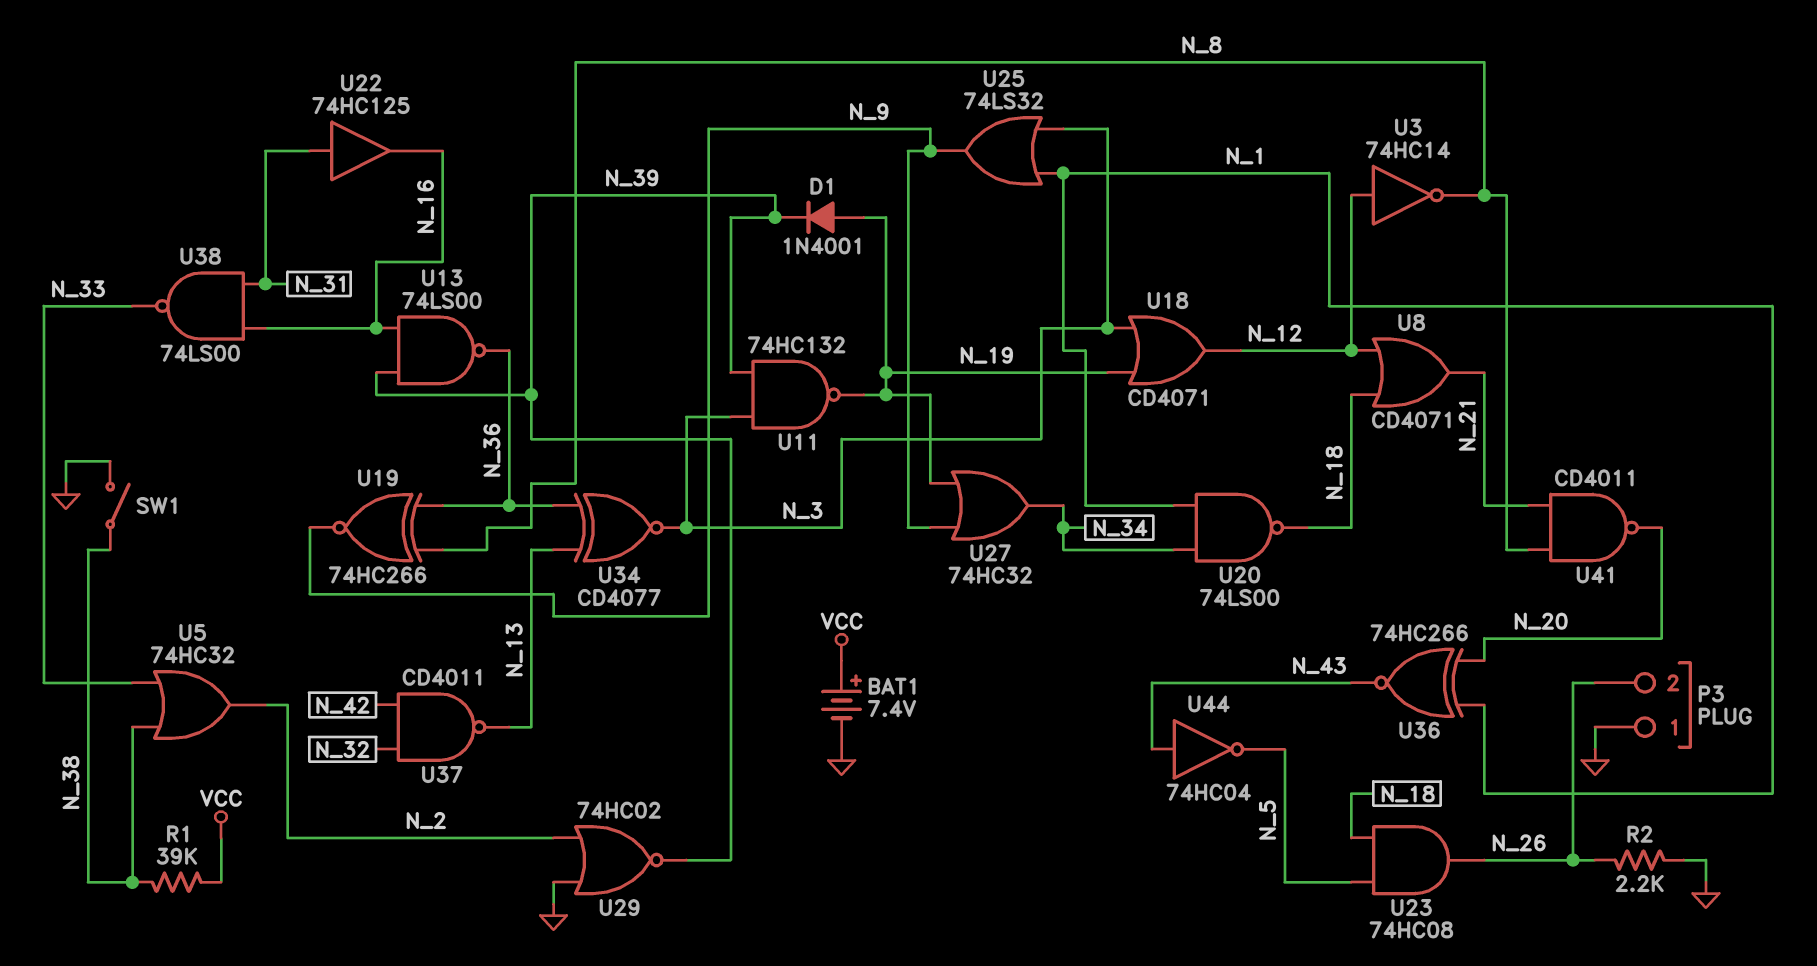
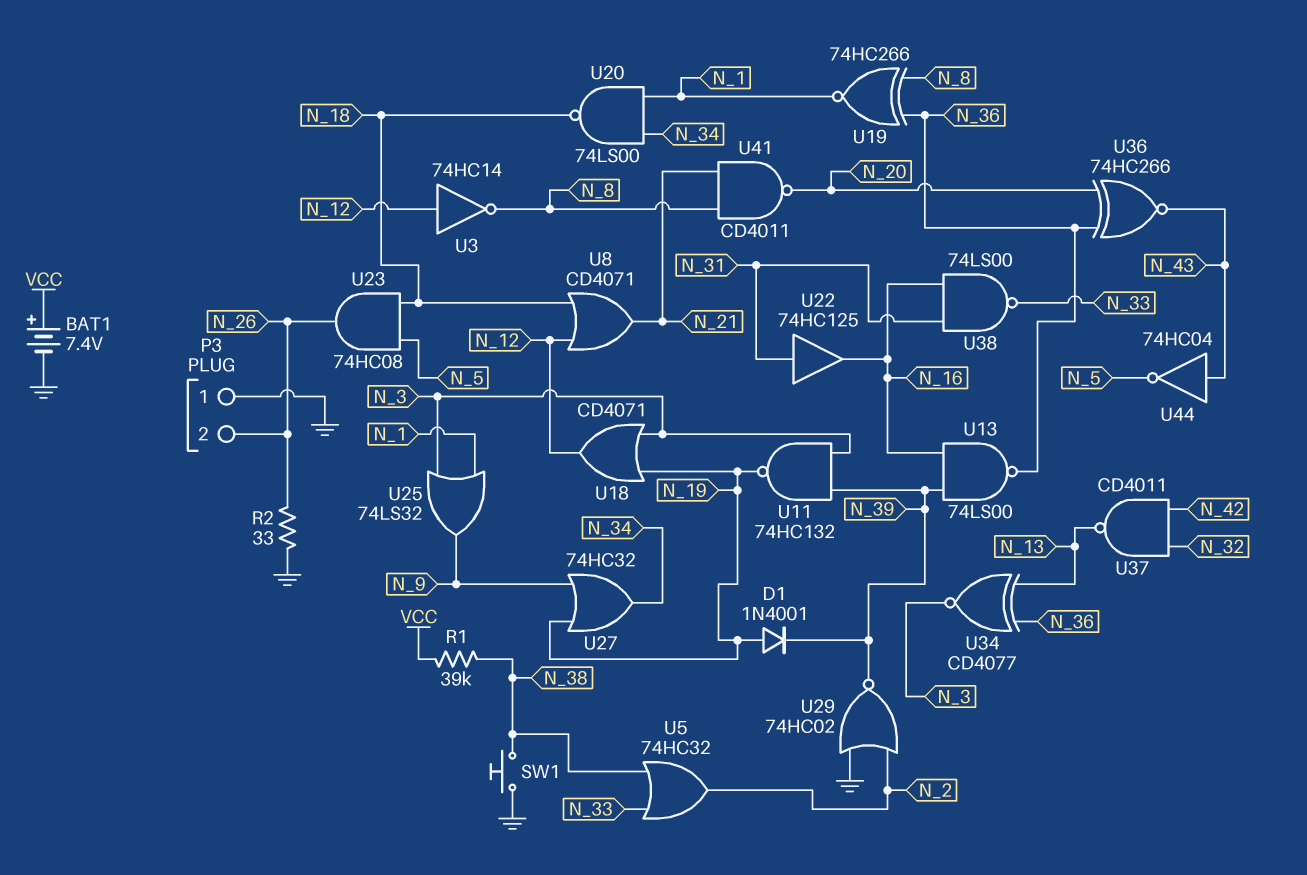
R2: 2.2k (GND, N_26) -> 33 (GND, N_26)
SW1: switch (GND, N_38) -> button (GND, N_38)
U19: XNOR 74HC266 (in N_8, in N_36, out N_9) -> XNOR 74HC266 (in N_8, in N_36, out N_1)
U36: XNOR 74HC266 (in N_1, in N_20, out N_43) -> XNOR 74HC266 (in N_20, in N_36, out N_43)

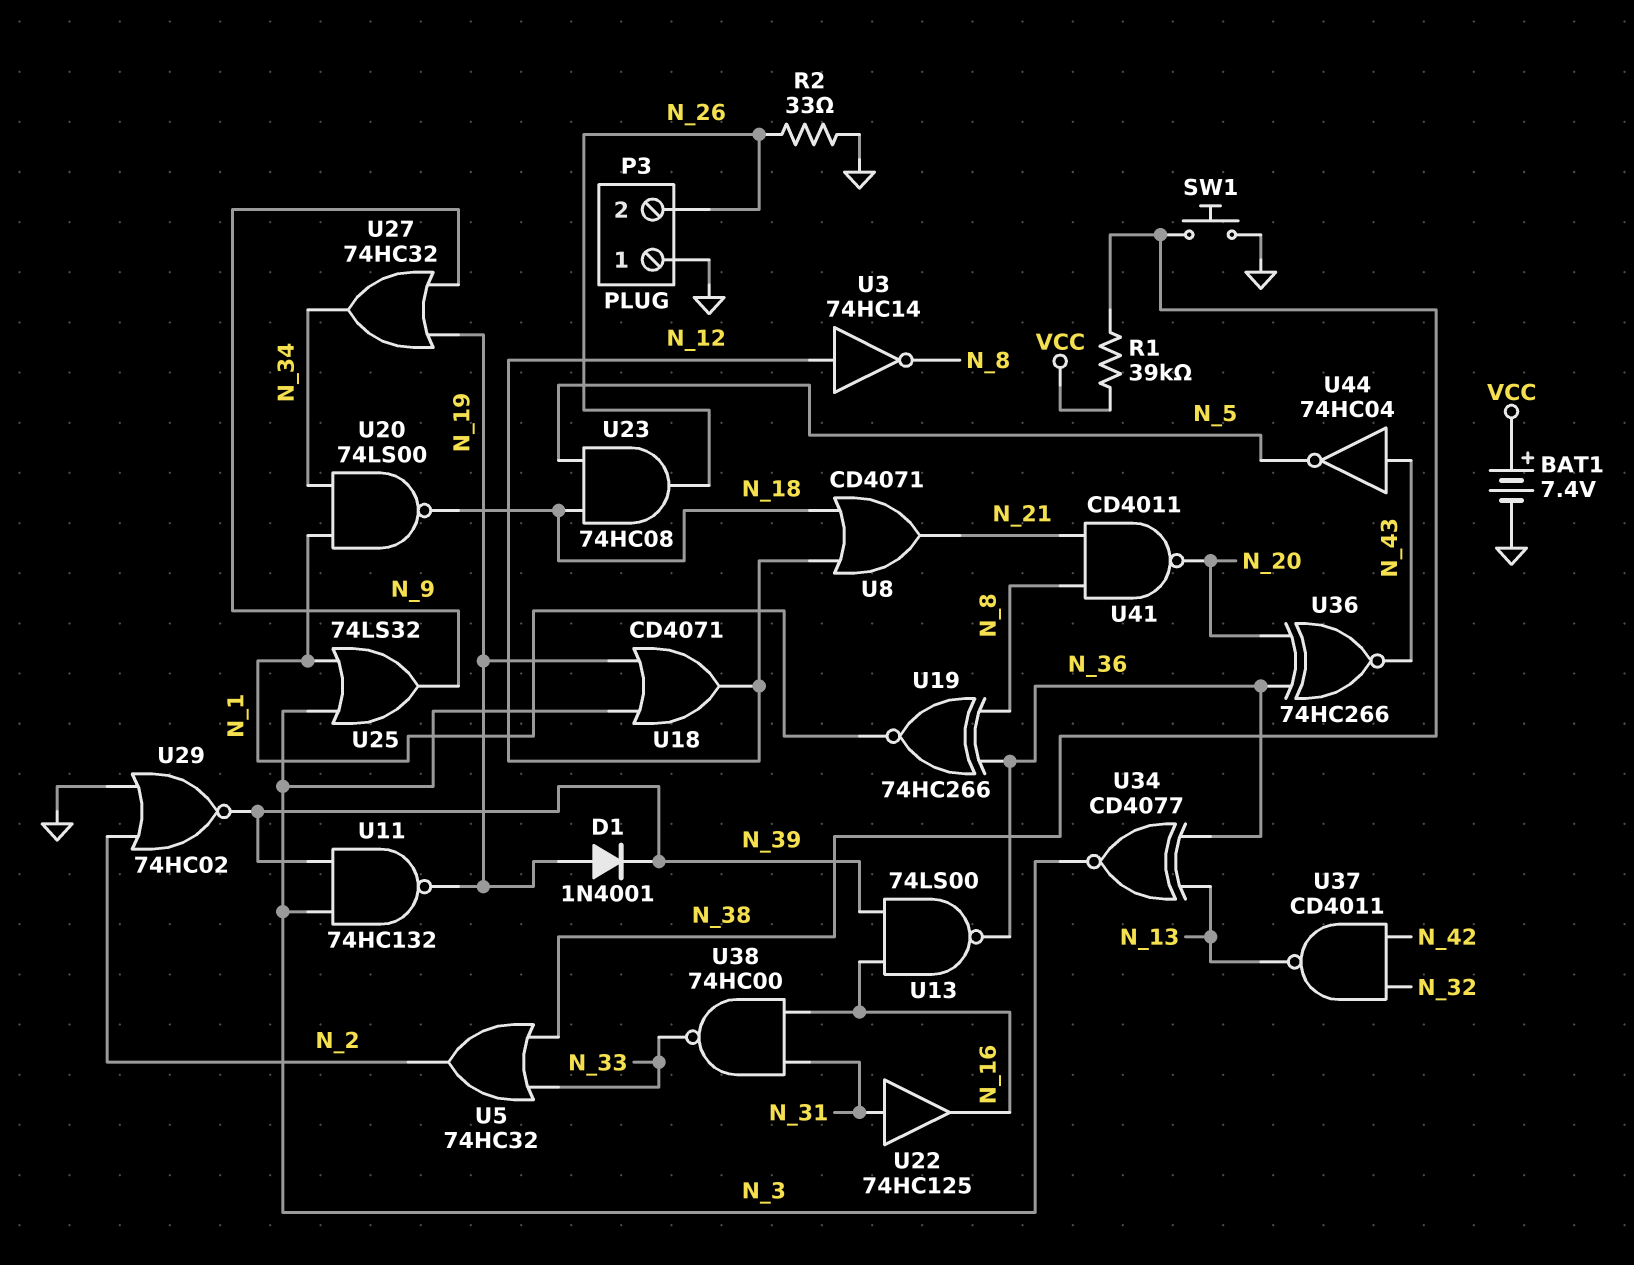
U38: NAND 74LS00 (in N_16, in N_31, out N_33) -> NAND 74HC00 (in N_16, in N_31, out N_33)

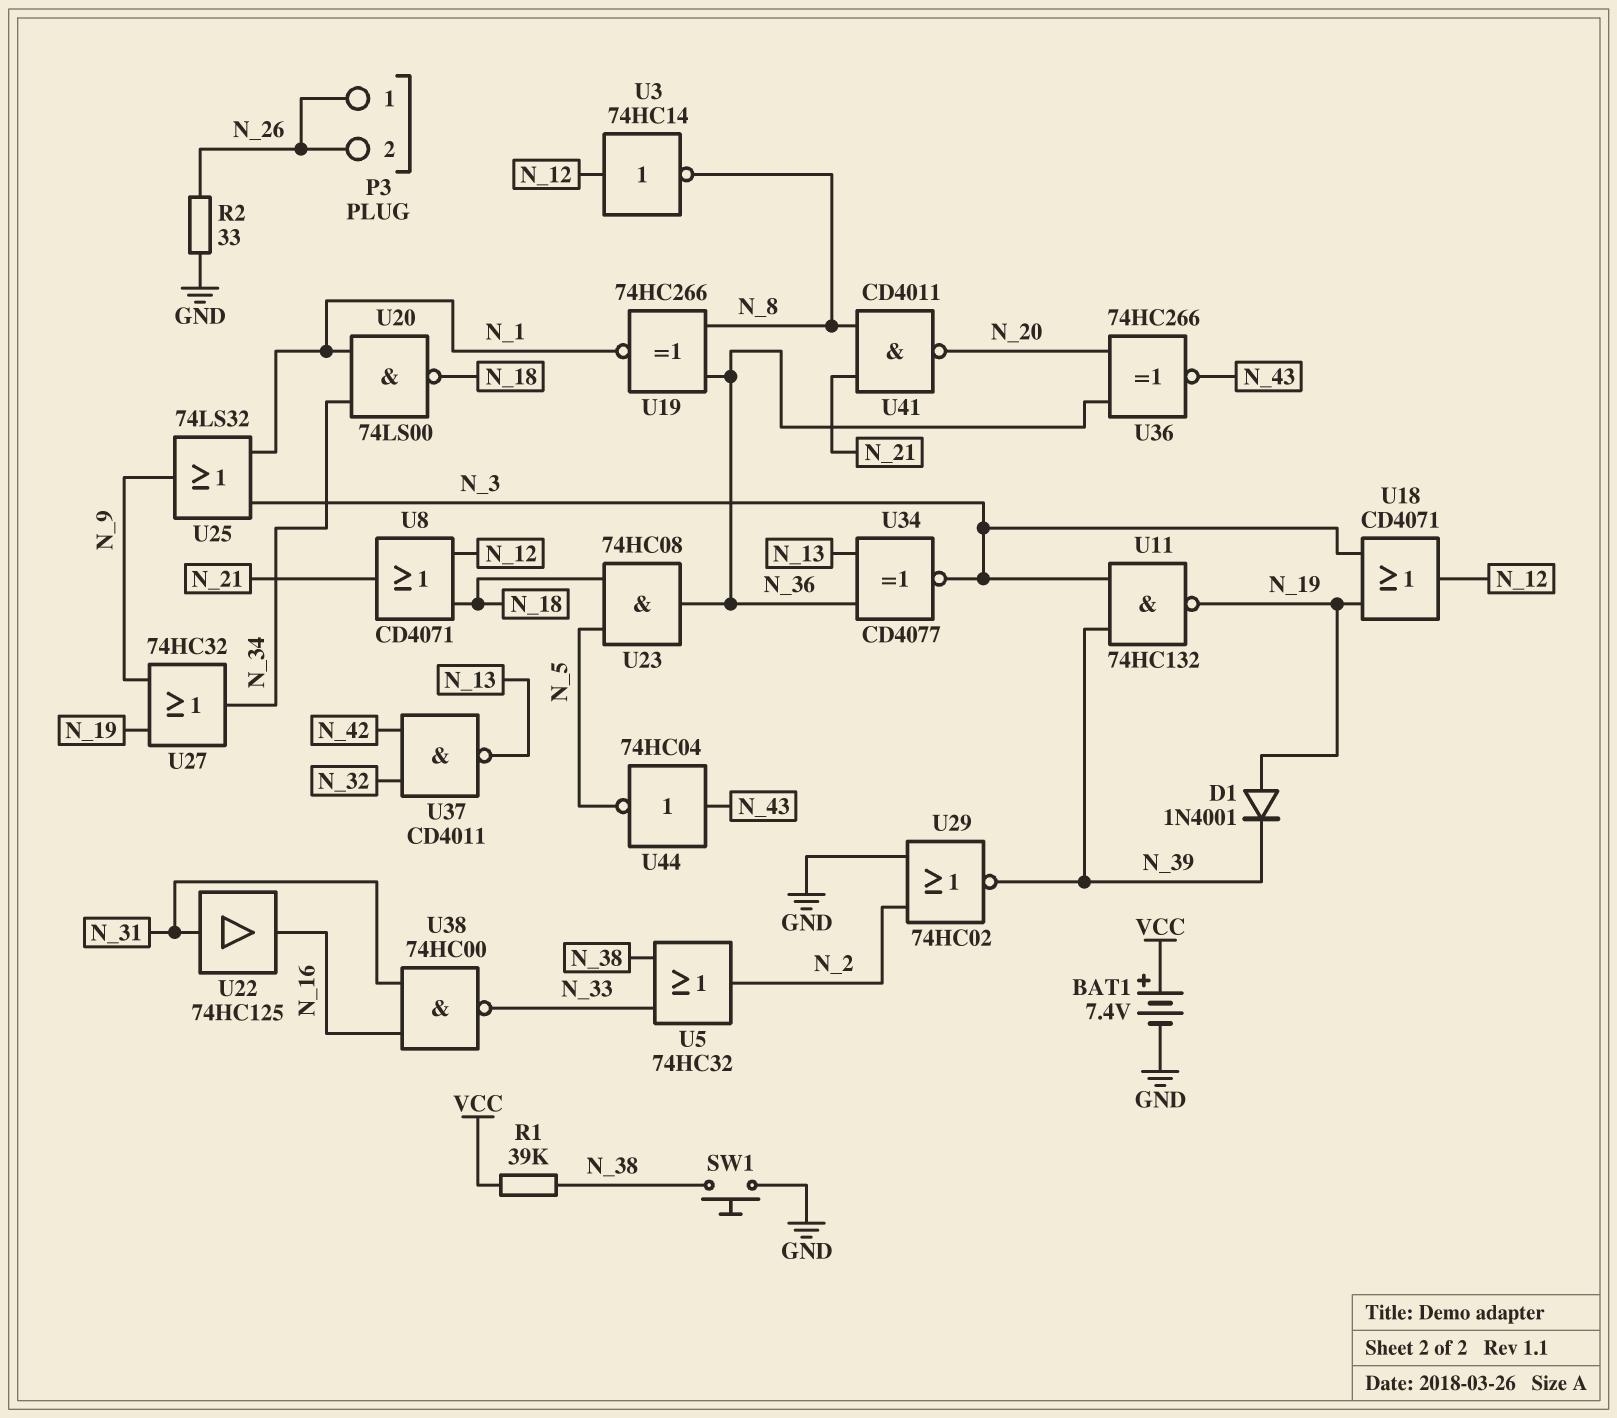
P3 pin 1: GND -> N_26
U13: NAND 74LS00 (in N_16, in N_39, out N_36) -> none
U23: AND 74HC08 (in N_5, in N_18, out N_26) -> AND 74HC08 (in N_5, in N_18, out N_36)

